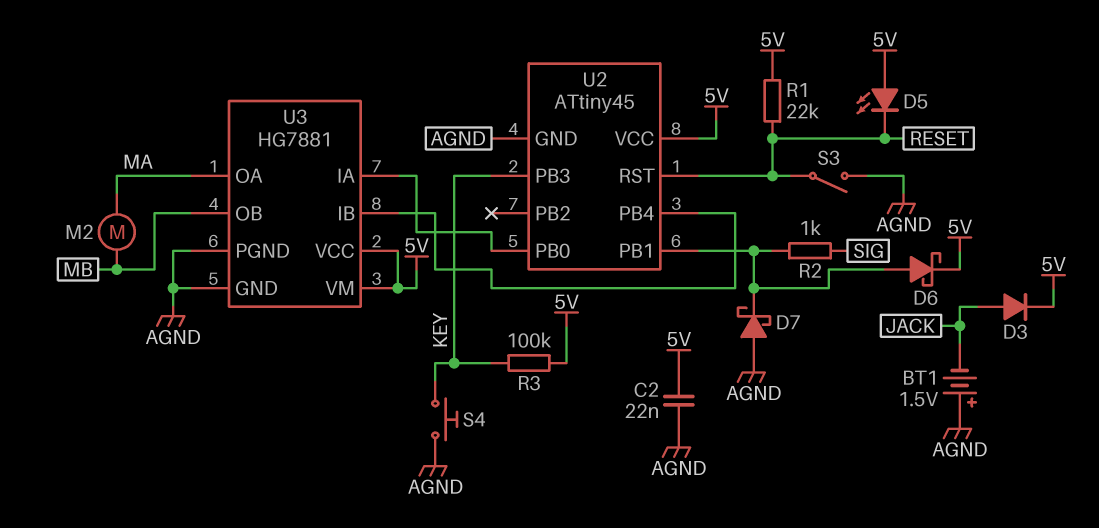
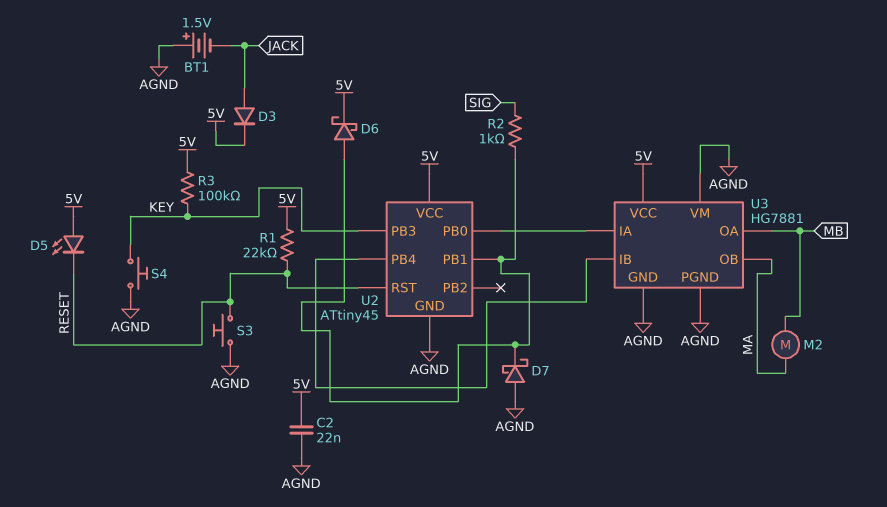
S3: switch (AGND, RESET) -> button (AGND, RESET)
U3 pin OA: MA -> MB
U3 pin OB: MB -> MA
U3 pin VM: 5V -> AGND

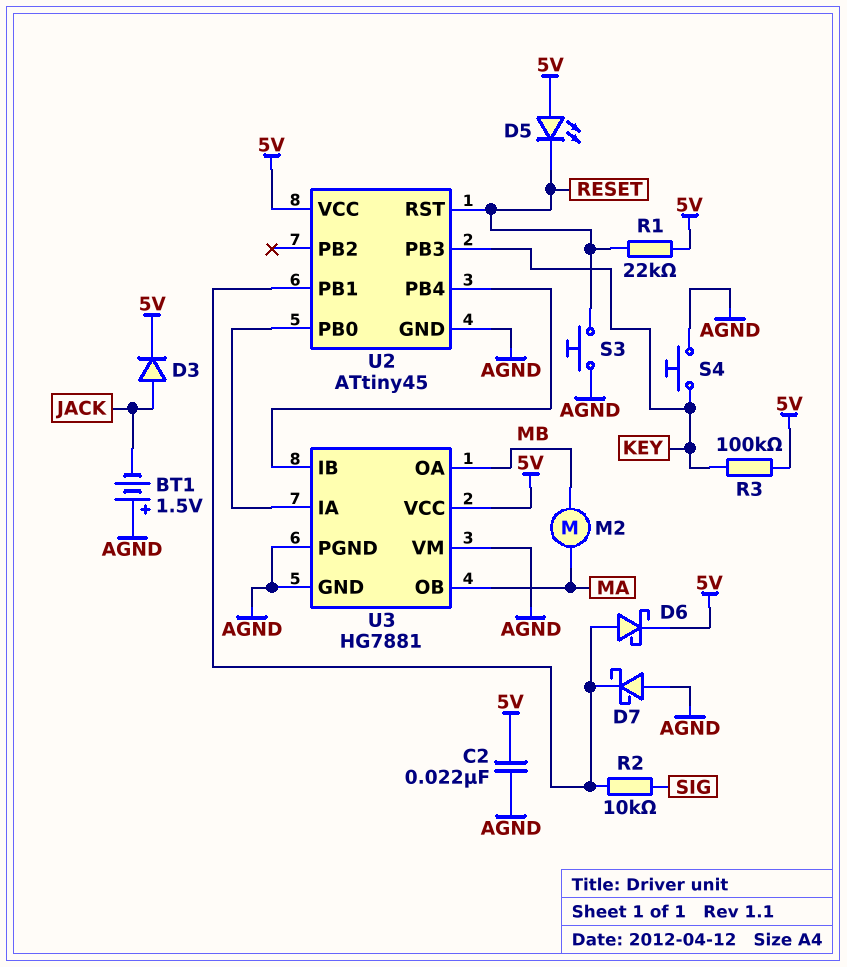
R2: 1k (SIG, U2/PB1) -> 10k (SIG, U2/PB1)

